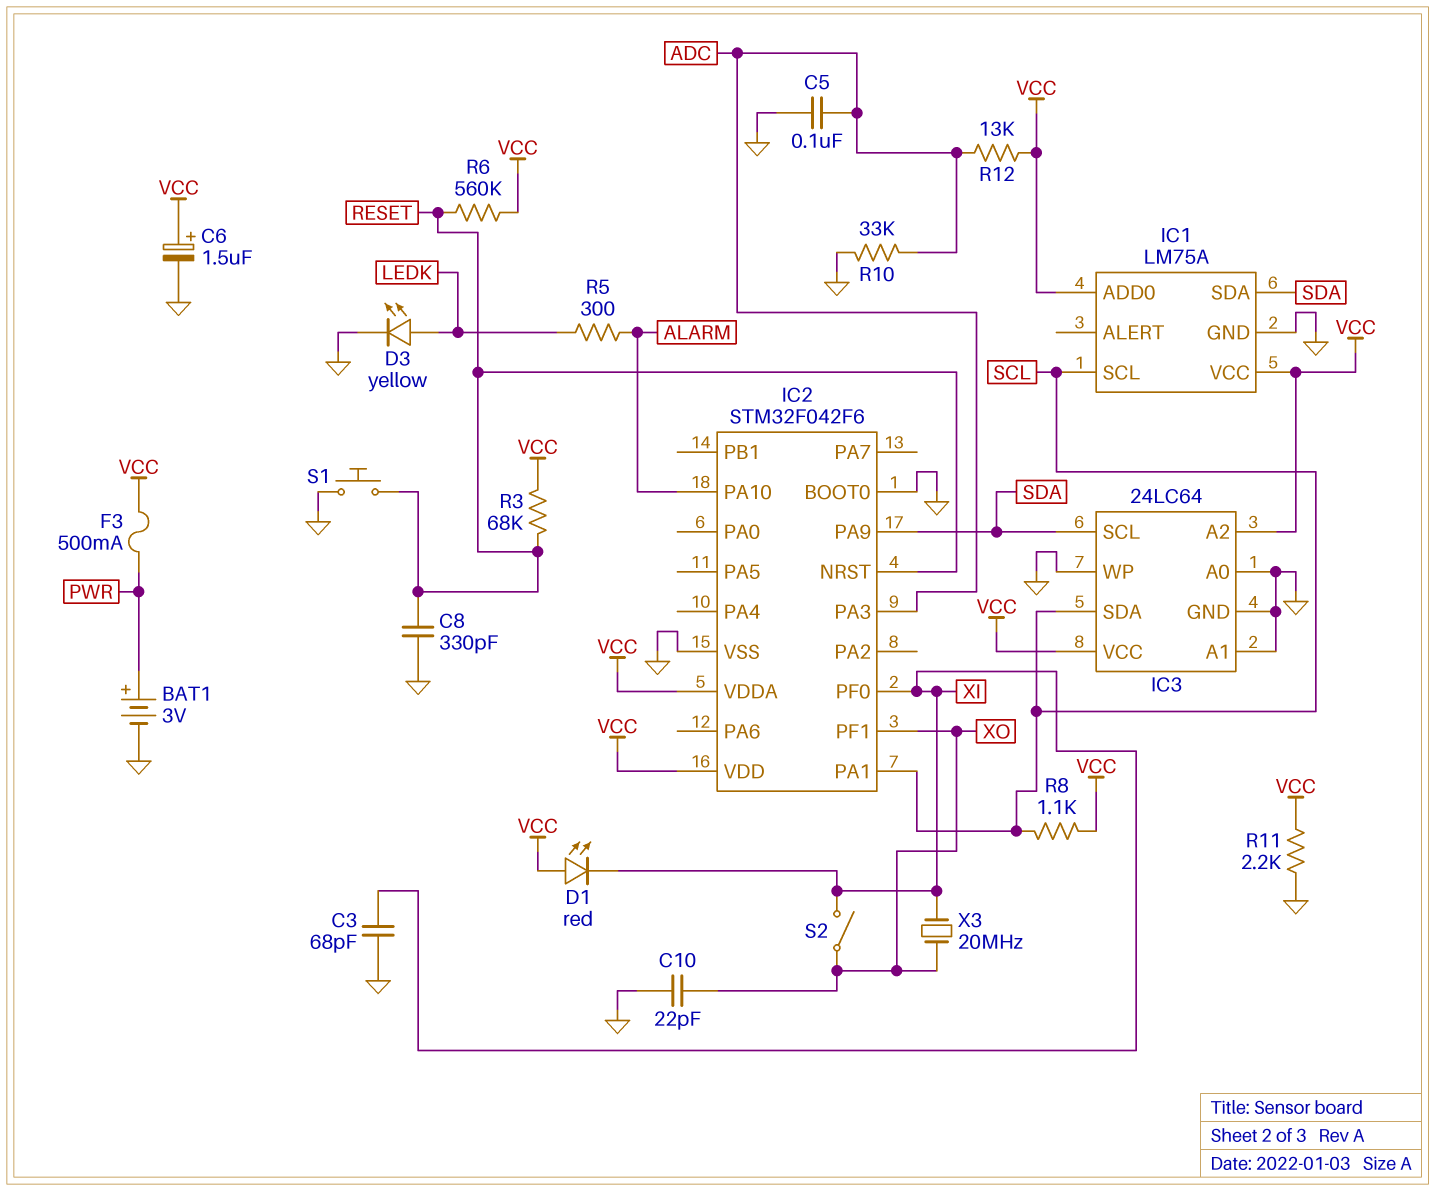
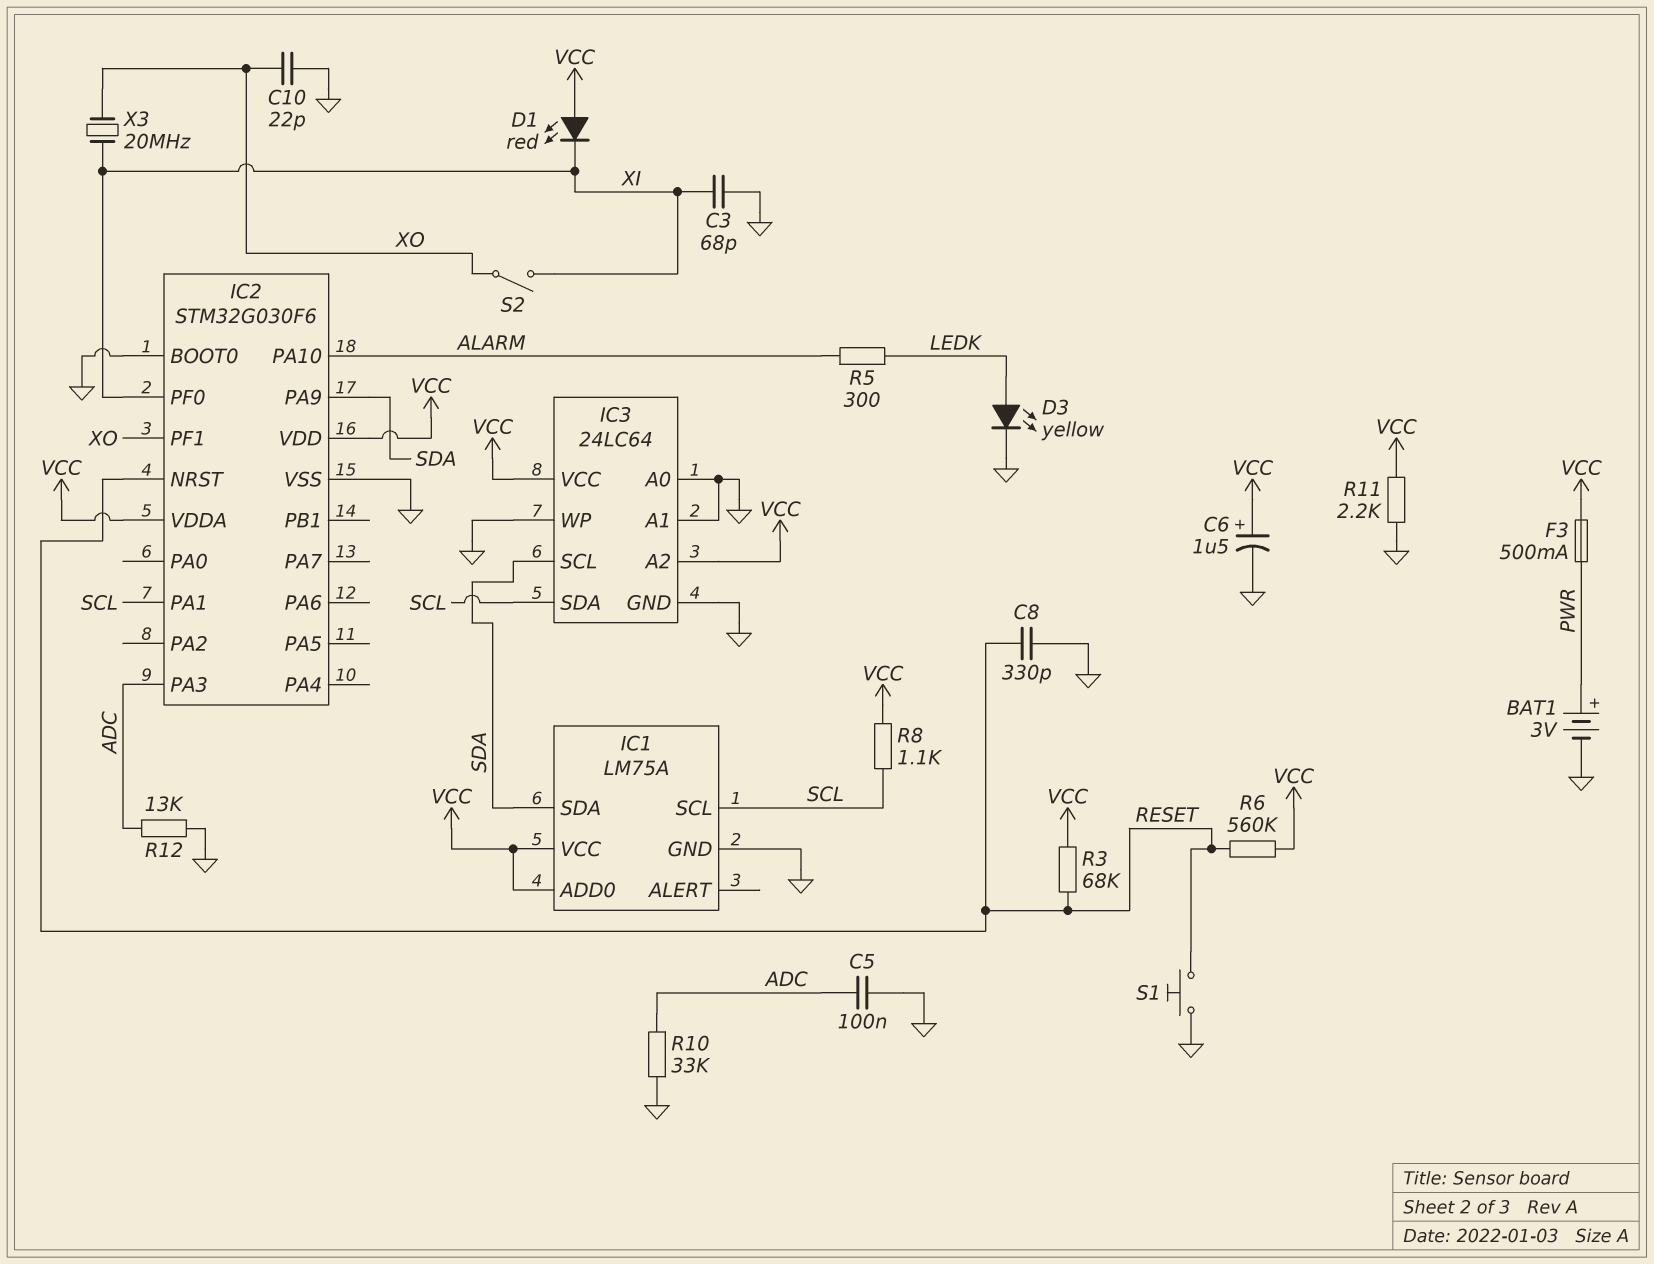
IC2: STM32F042F6 -> STM32G030F6
R12: 13k (ADC, VCC) -> 13k (ADC, GND)

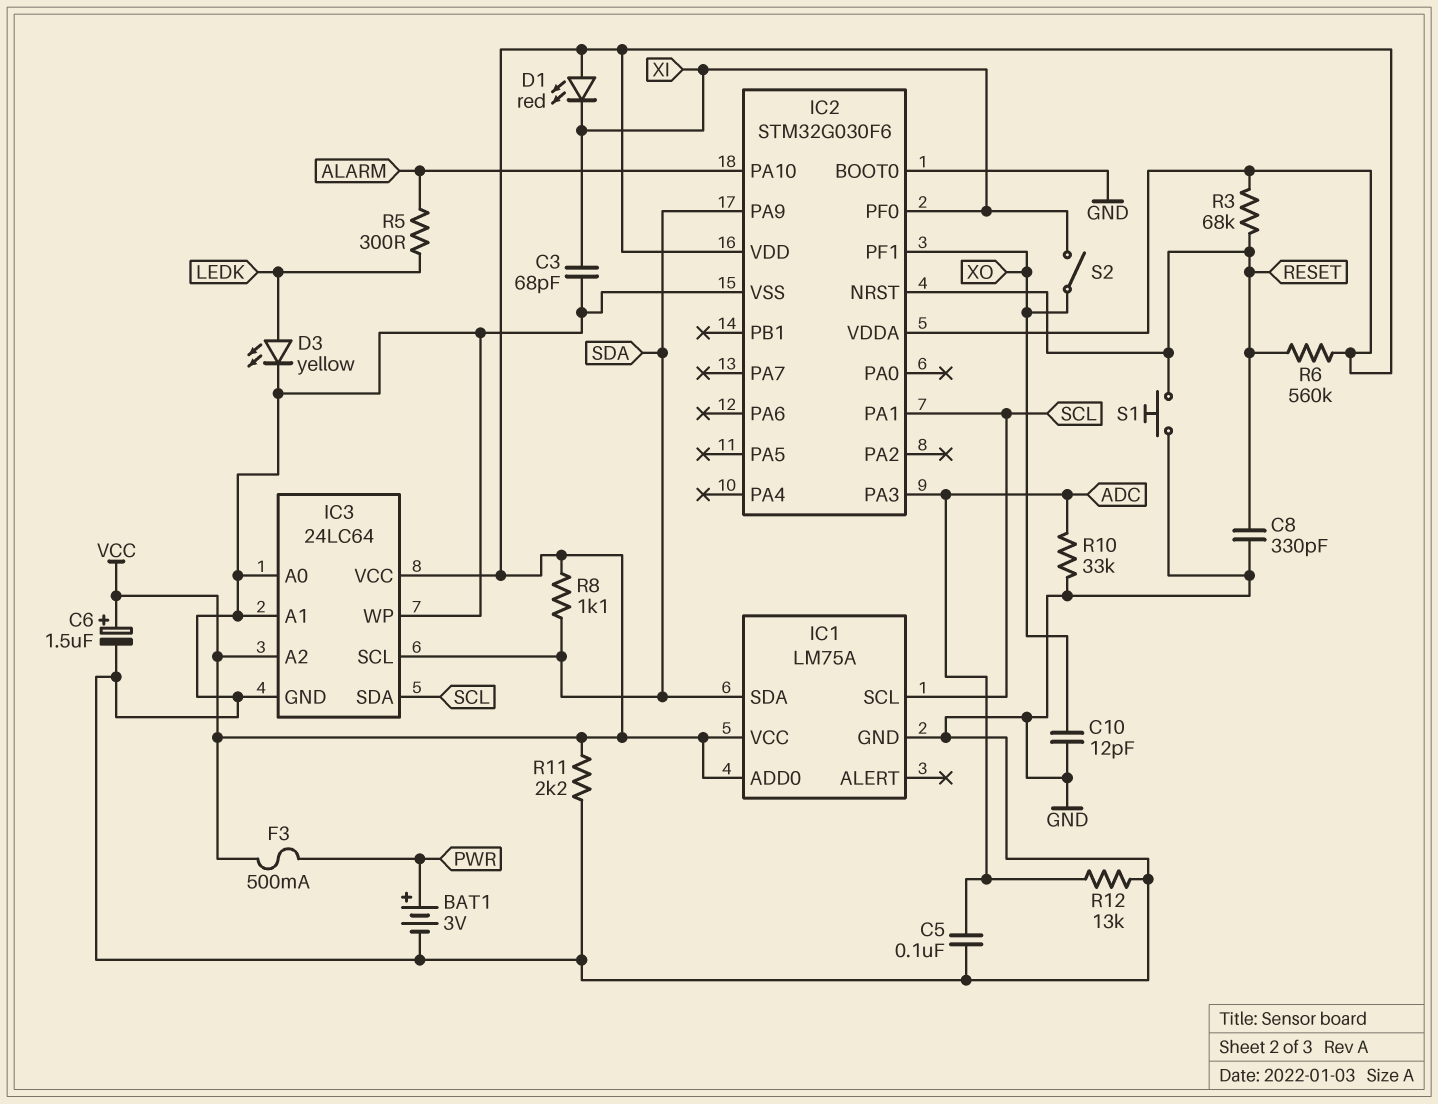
C10: 22pF (GND, XO) -> 12pF (GND, XO)
R8: 1.1k (SCL, VCC) -> 1.1k (SDA, VCC)
X3: 20MHz (XI, XO) -> none

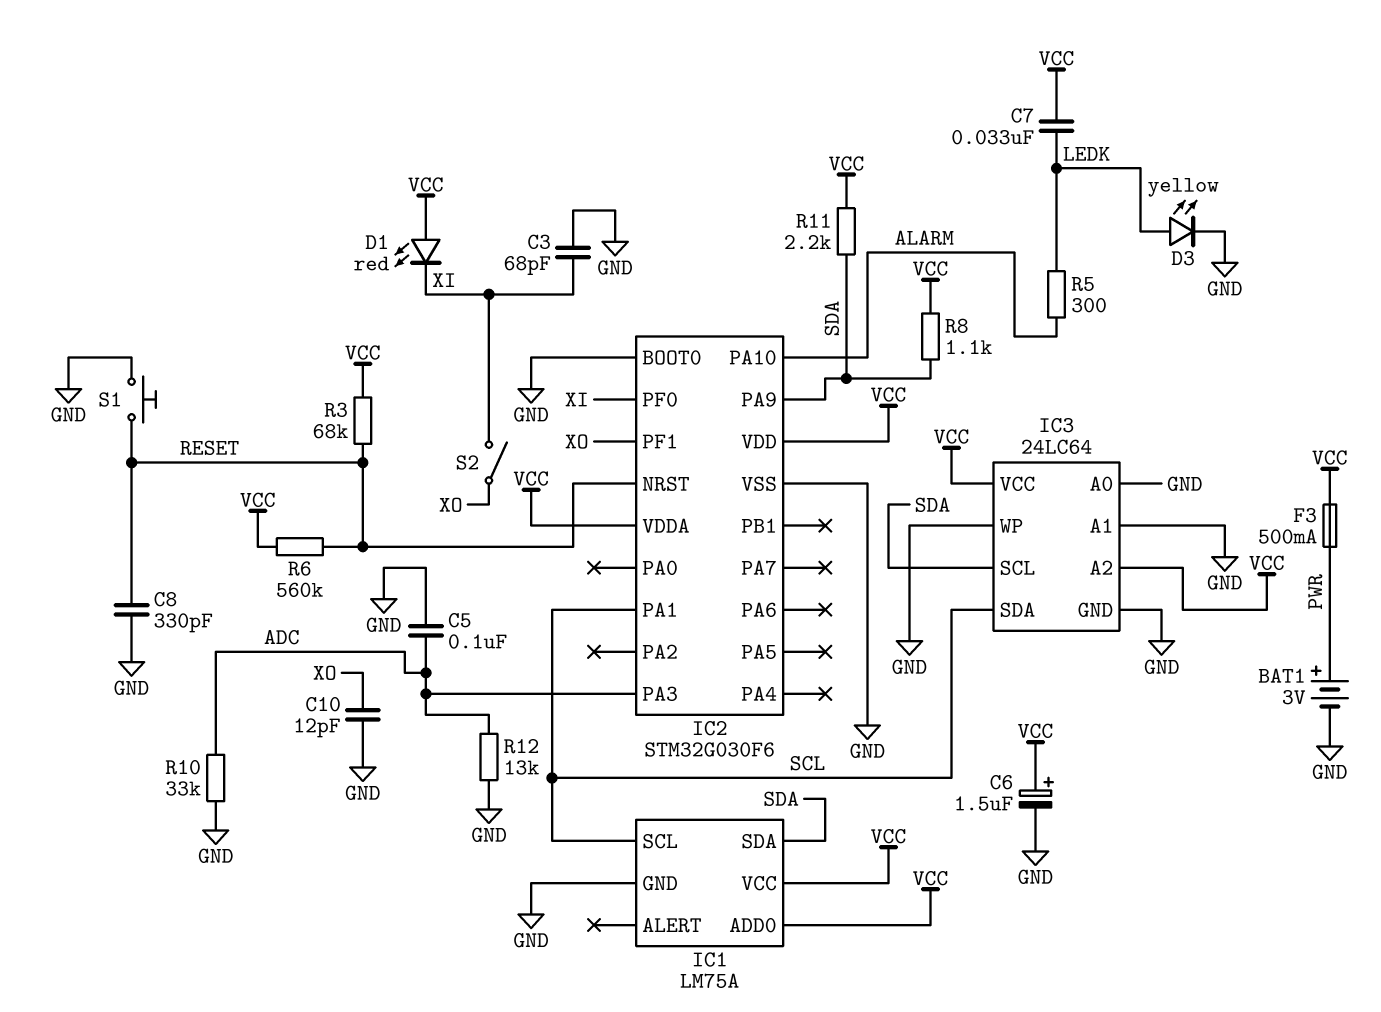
C7: none -> 33nF (LEDK, VCC)
R11: 2.2k (GND, VCC) -> 2.2k (SDA, VCC)

